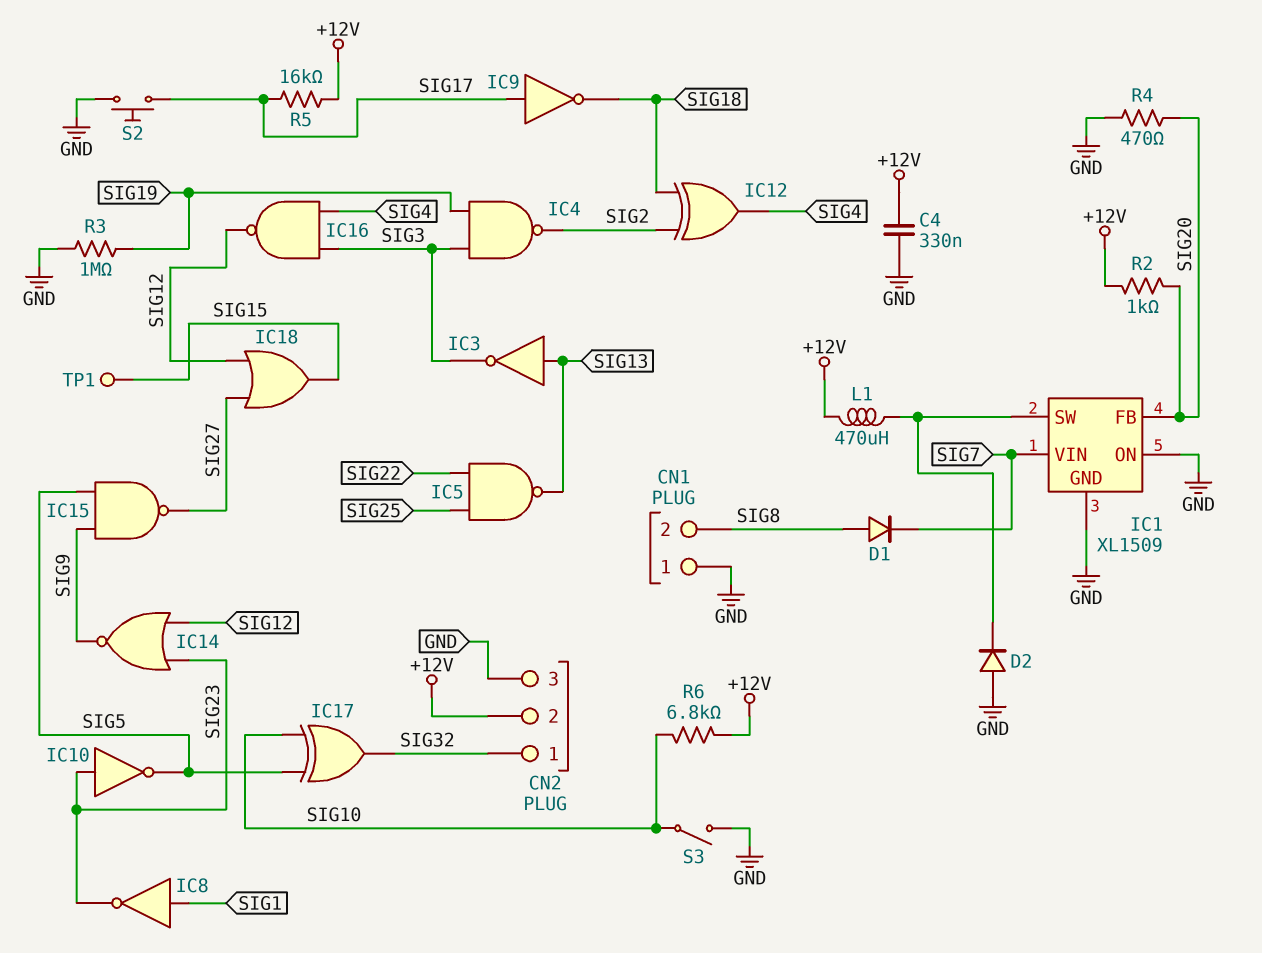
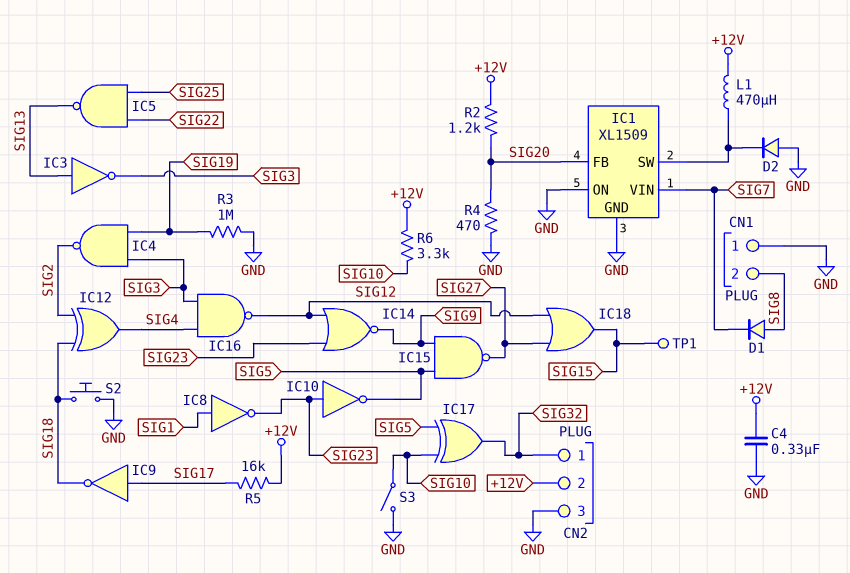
R2: 1k (+12V, SIG20) -> 1.2k (+12V, SIG20)
R6: 6.8k (+12V, SIG10) -> 3.3k (+12V, SIG10)
S2: button (GND, SIG17) -> button (GND, SIG18)

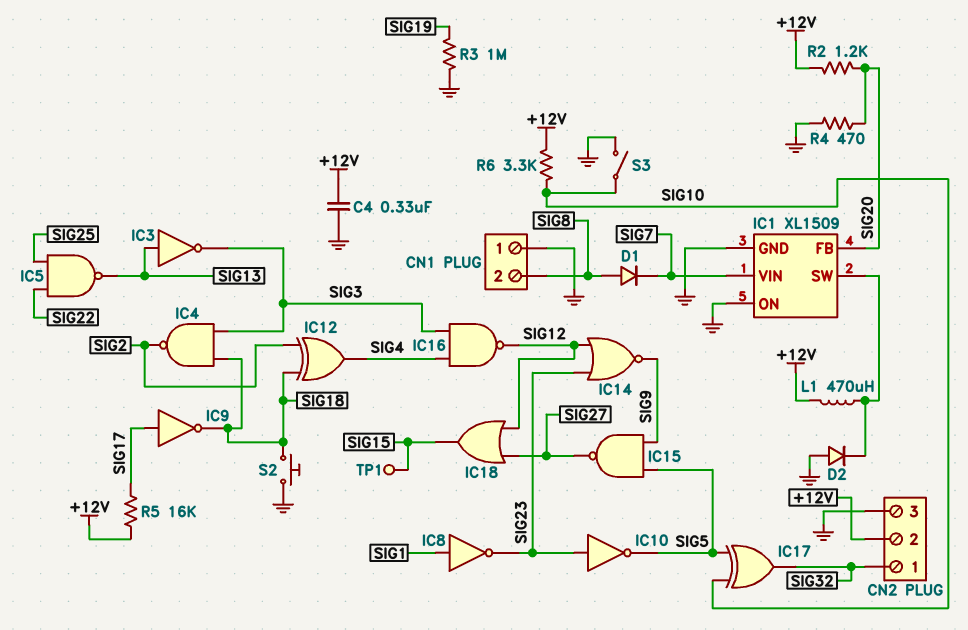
IC4: NAND (in SIG3, in SIG19, out SIG2) -> NAND (in SIG3, in SIG18, out SIG2)

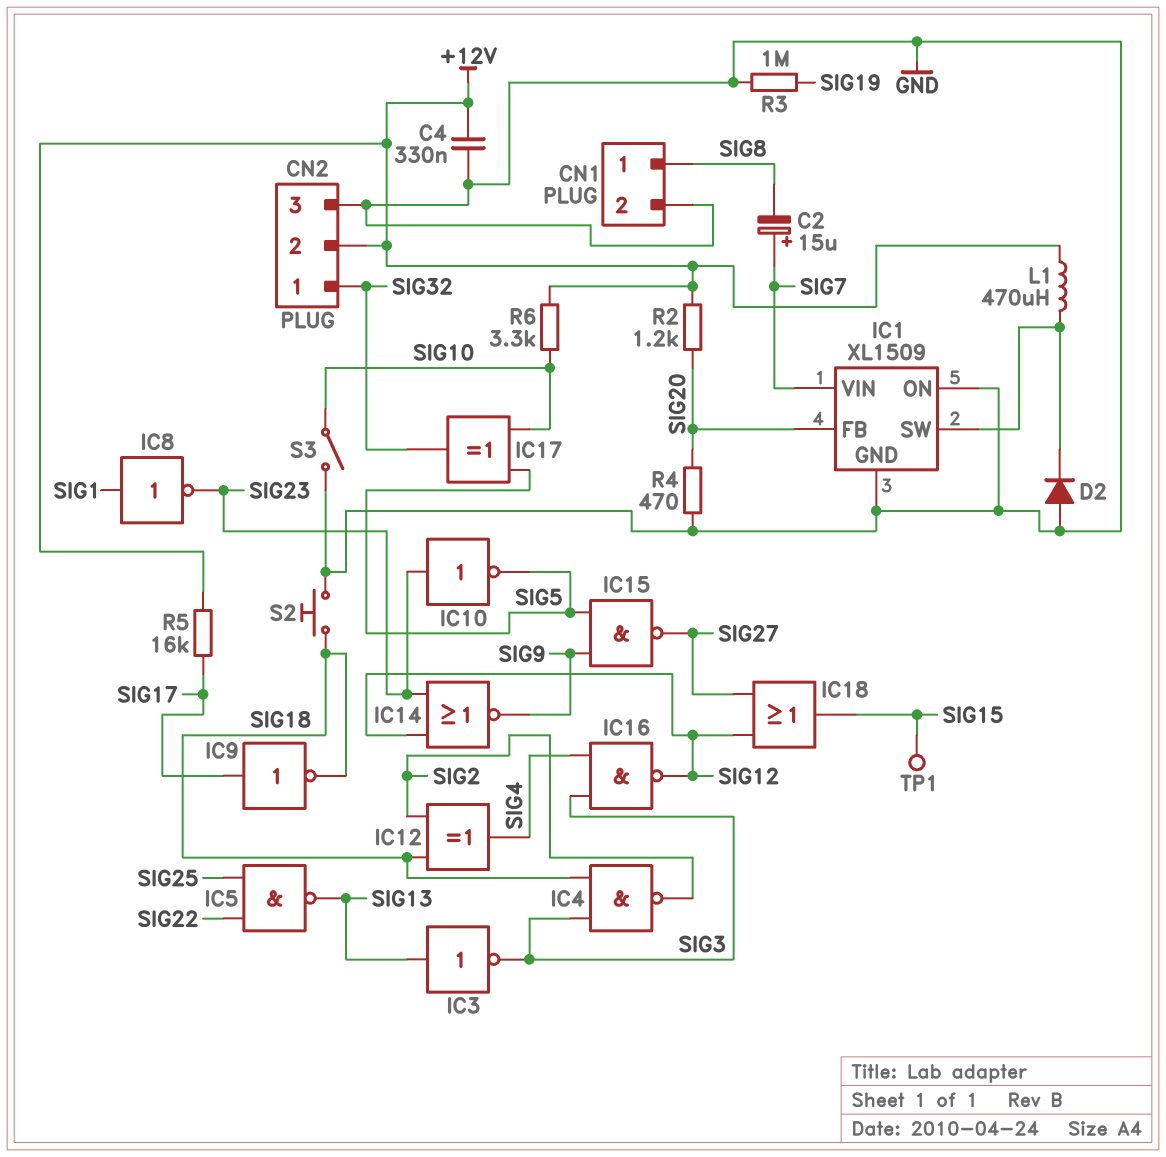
C2: none -> 15uF (plus SIG7, minus SIG8)
CN1 pin 1: GND -> SIG8
CN1 pin 2: SIG8 -> GND
D1: diode (A SIG8, K SIG7) -> none

